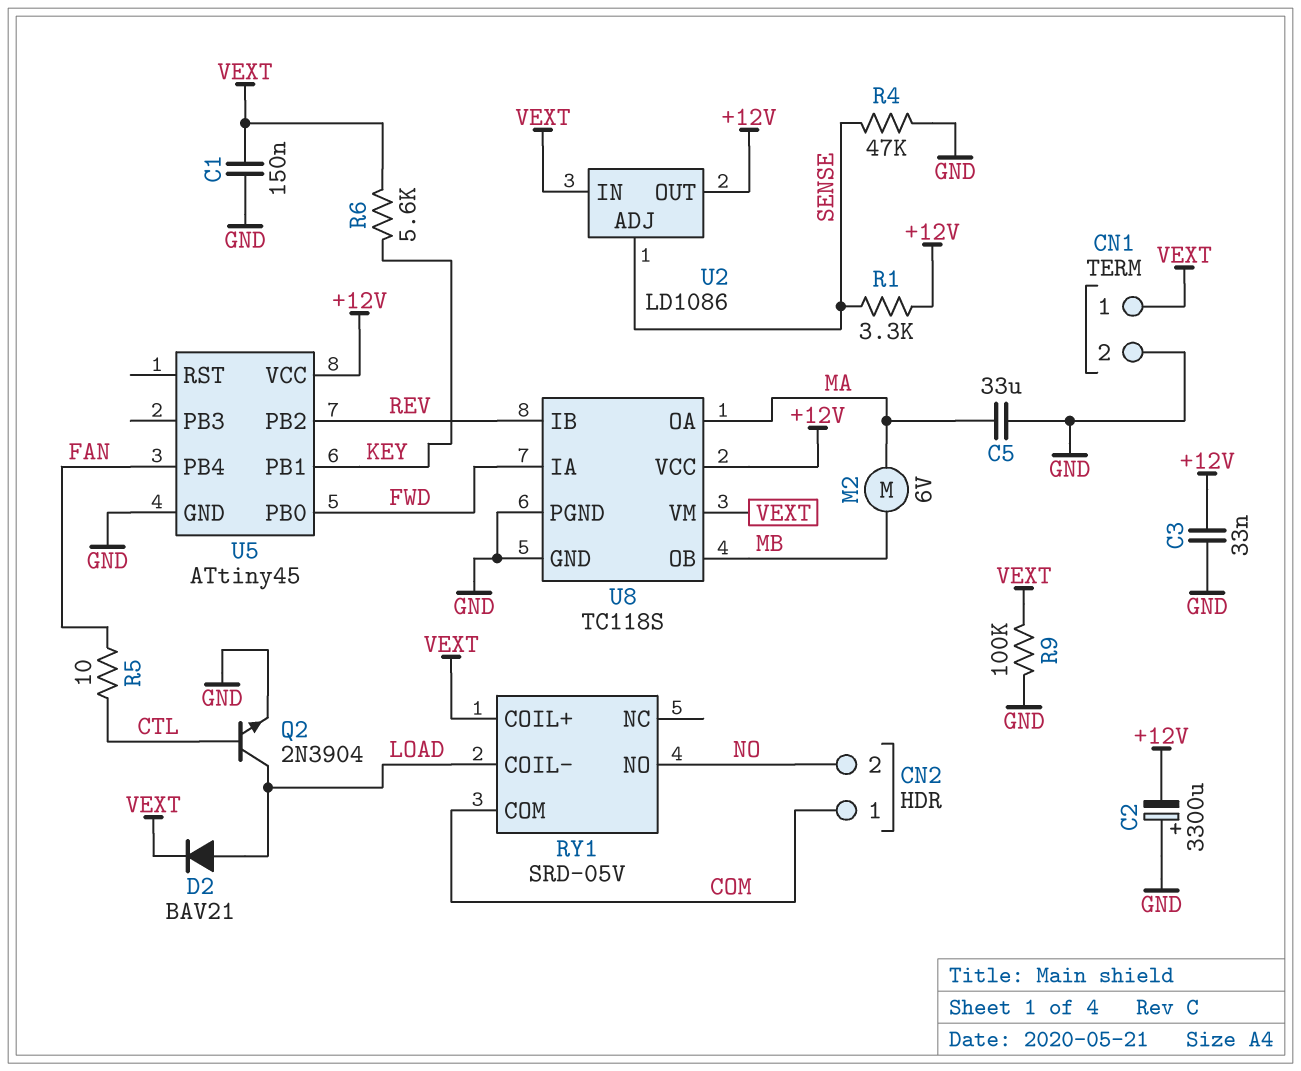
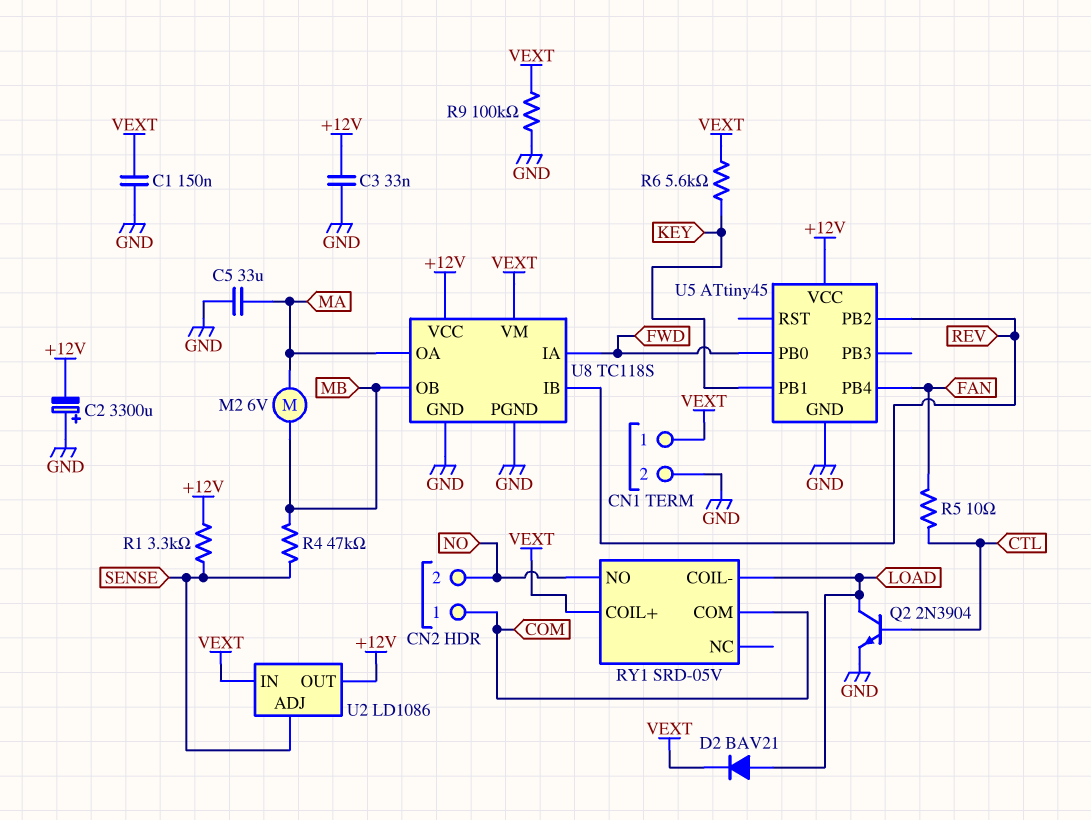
R4: 47k (GND, SENSE) -> 47k (MB, SENSE)

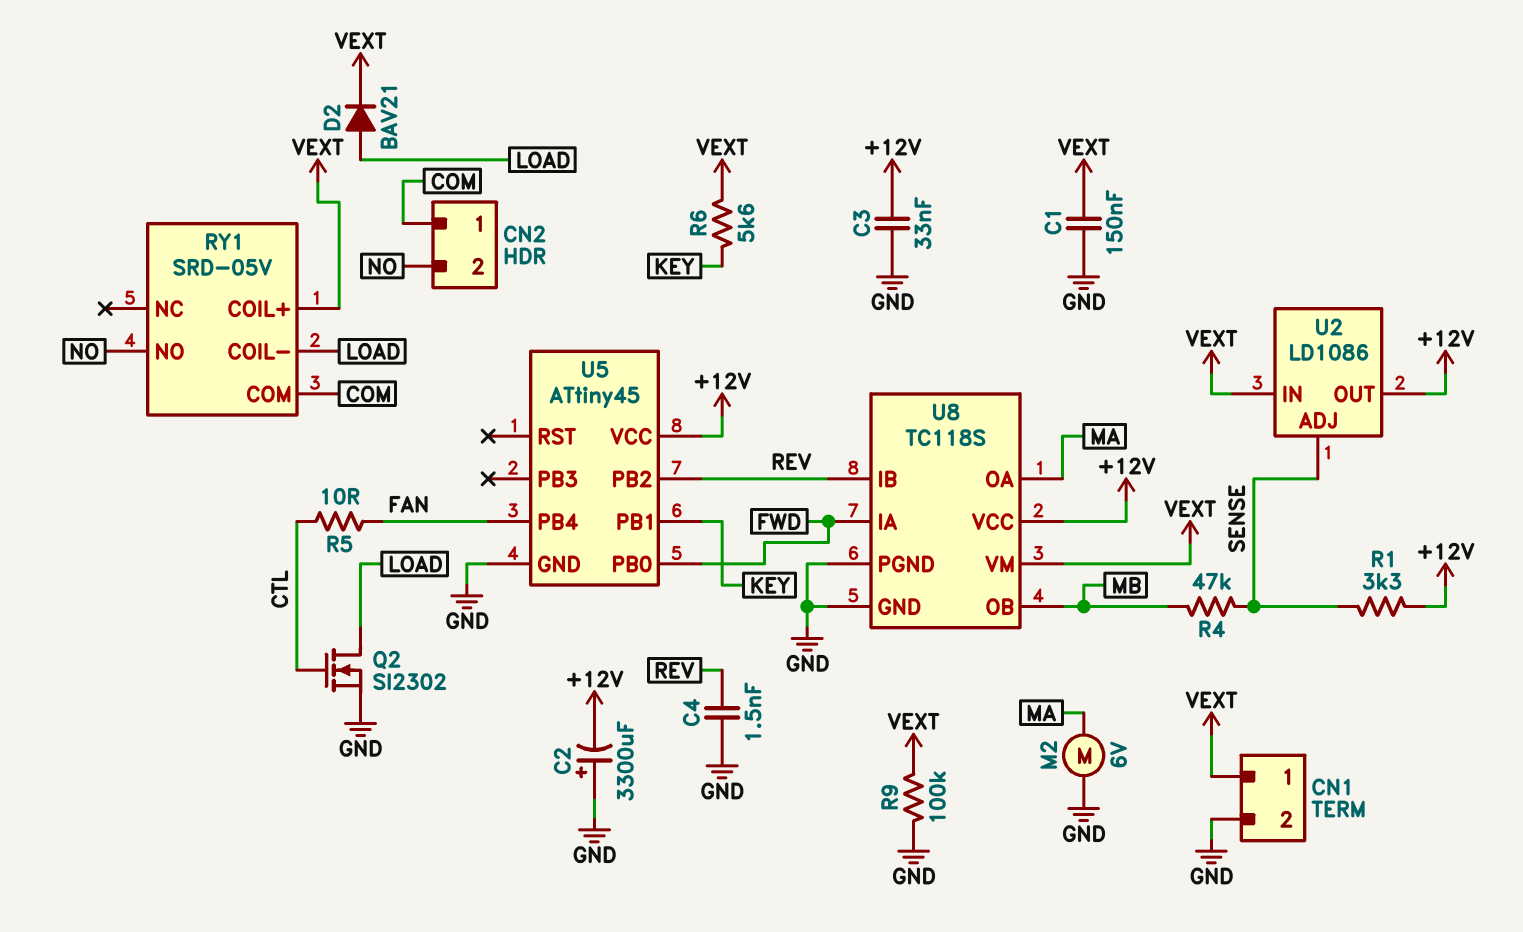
C4: none -> 1.5nF (GND, REV)
C5: 33uF (GND, MA) -> none
M2: motor 6V (MA, MB) -> motor 6V (GND, MA)
Q2: NPN 2N3904 (B CTL, C LOAD, E GND) -> NMOS SI2302 (G CTL, D LOAD, S GND)

